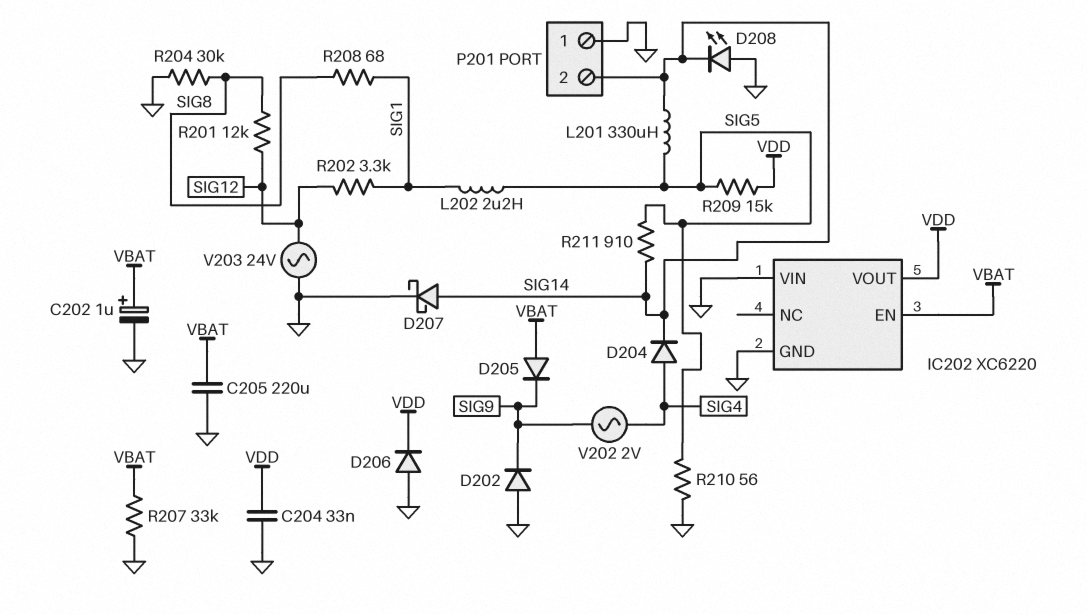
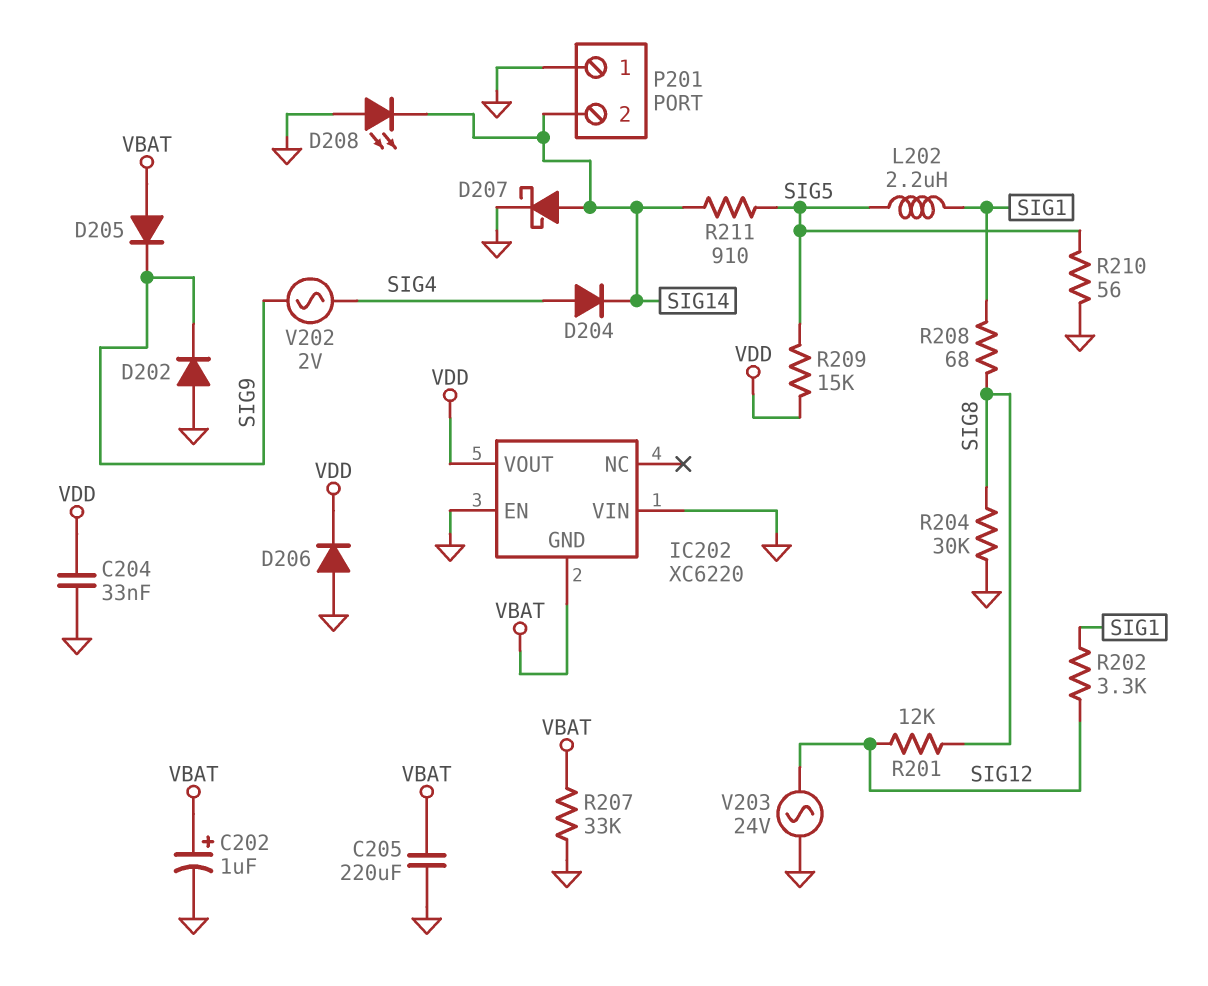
IC202 pin EN: VBAT -> GND
IC202 pin GND: GND -> VBAT
L201: 330uH (SIG5, SIG14) -> none

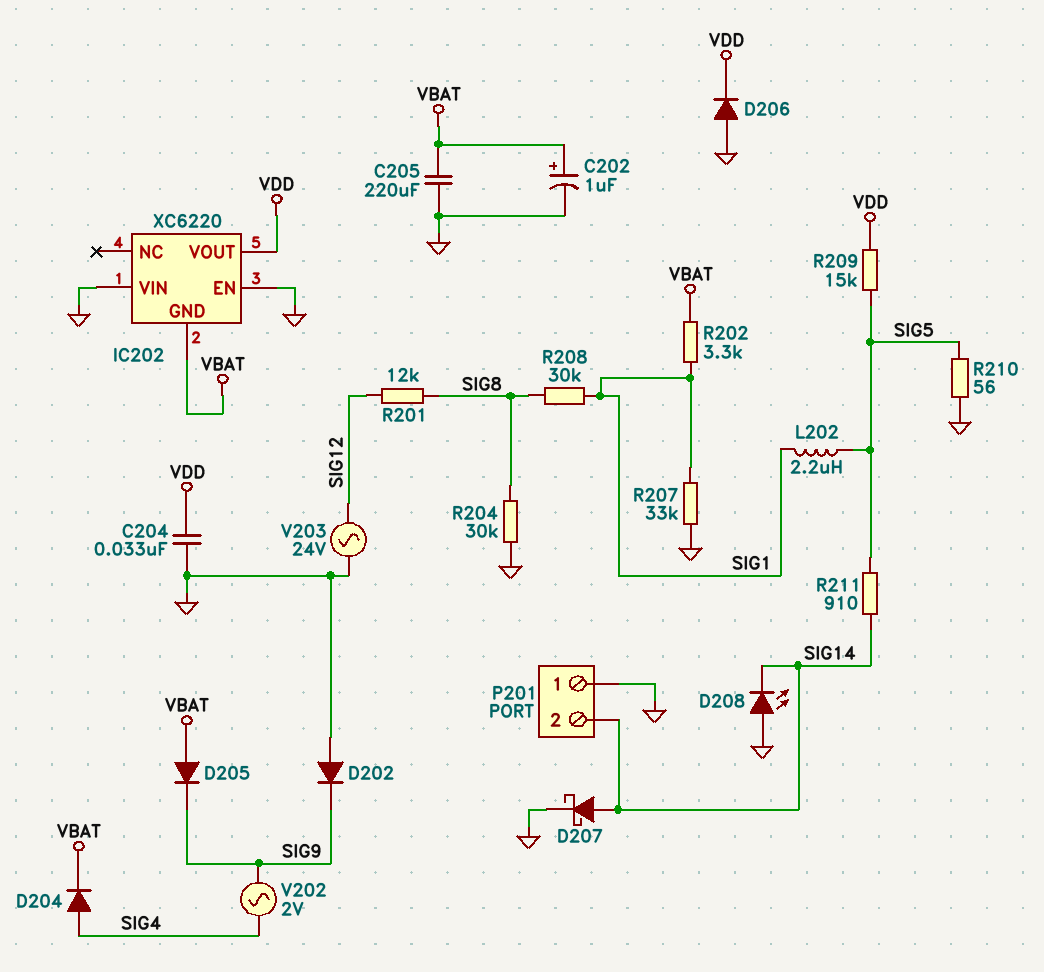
D204: diode (A SIG4, K SIG14) -> diode (A SIG4, K VBAT)
R202: 3.3k (SIG1, SIG12) -> 3.3k (SIG1, VBAT)
R207: 33k (GND, VBAT) -> 33k (GND, SIG1)
R208: 68 (SIG1, SIG8) -> 30k (SIG1, SIG8)

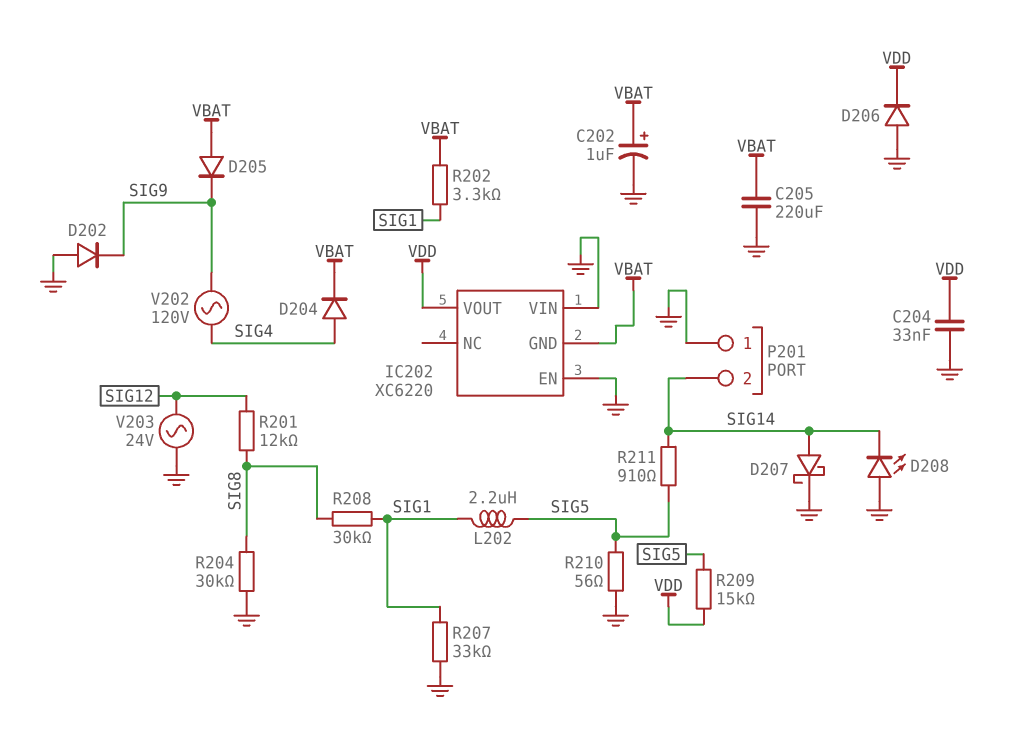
V202: AC 2V (SIG4, SIG9) -> AC 120V (SIG4, SIG9)

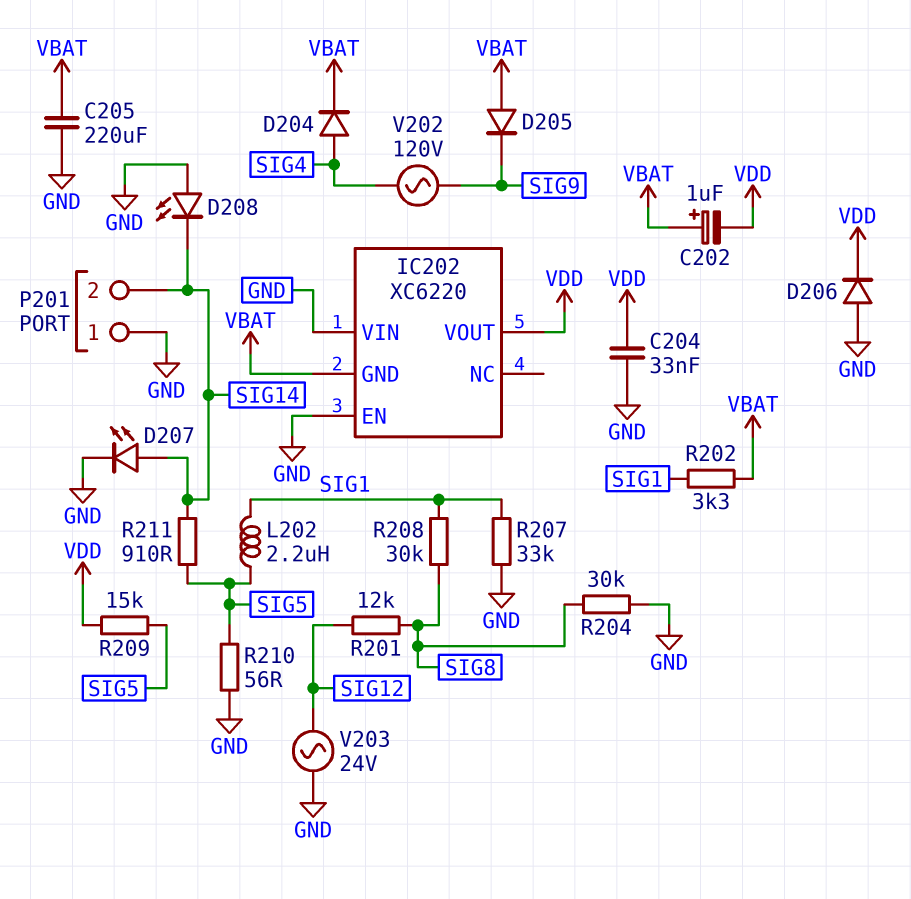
C202: 1uF (plus VBAT, minus GND) -> 1uF (plus VBAT, minus VDD)
D202: diode (A GND, K SIG9) -> none
D207: schottky (A SIG14, K GND) -> LED (A SIG14, K GND)

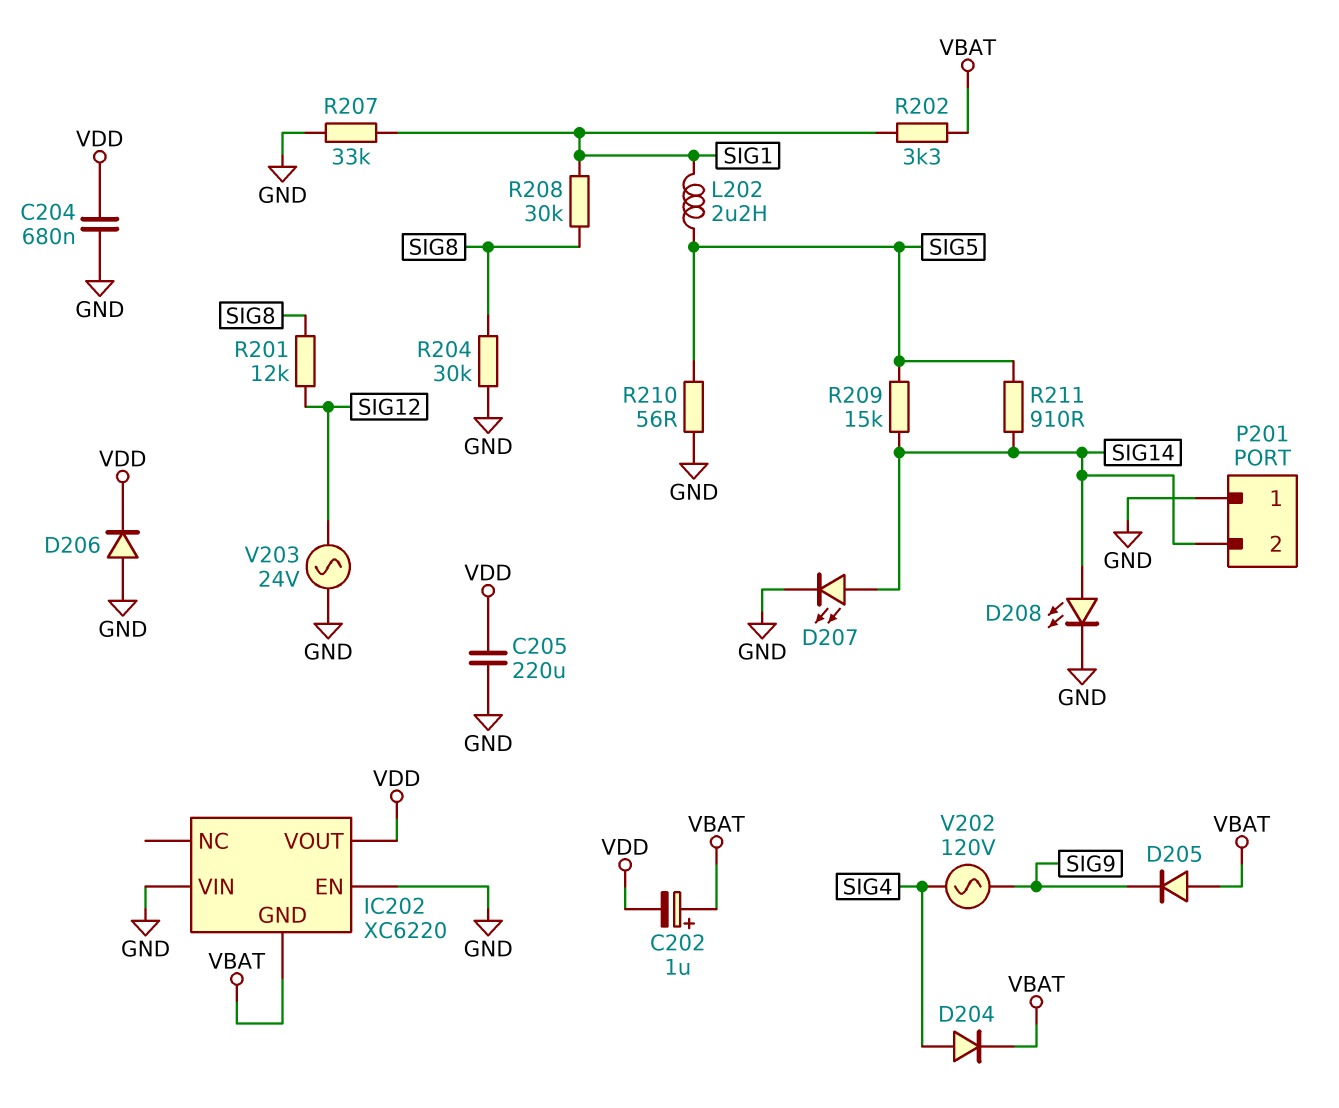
C204: 33nF (GND, VDD) -> 680nF (GND, VDD)
C205: 220uF (GND, VBAT) -> 220uF (GND, VDD)
D208: LED (A GND, K SIG14) -> LED (A SIG14, K GND)
R209: 15k (SIG5, VDD) -> 15k (SIG5, SIG14)

